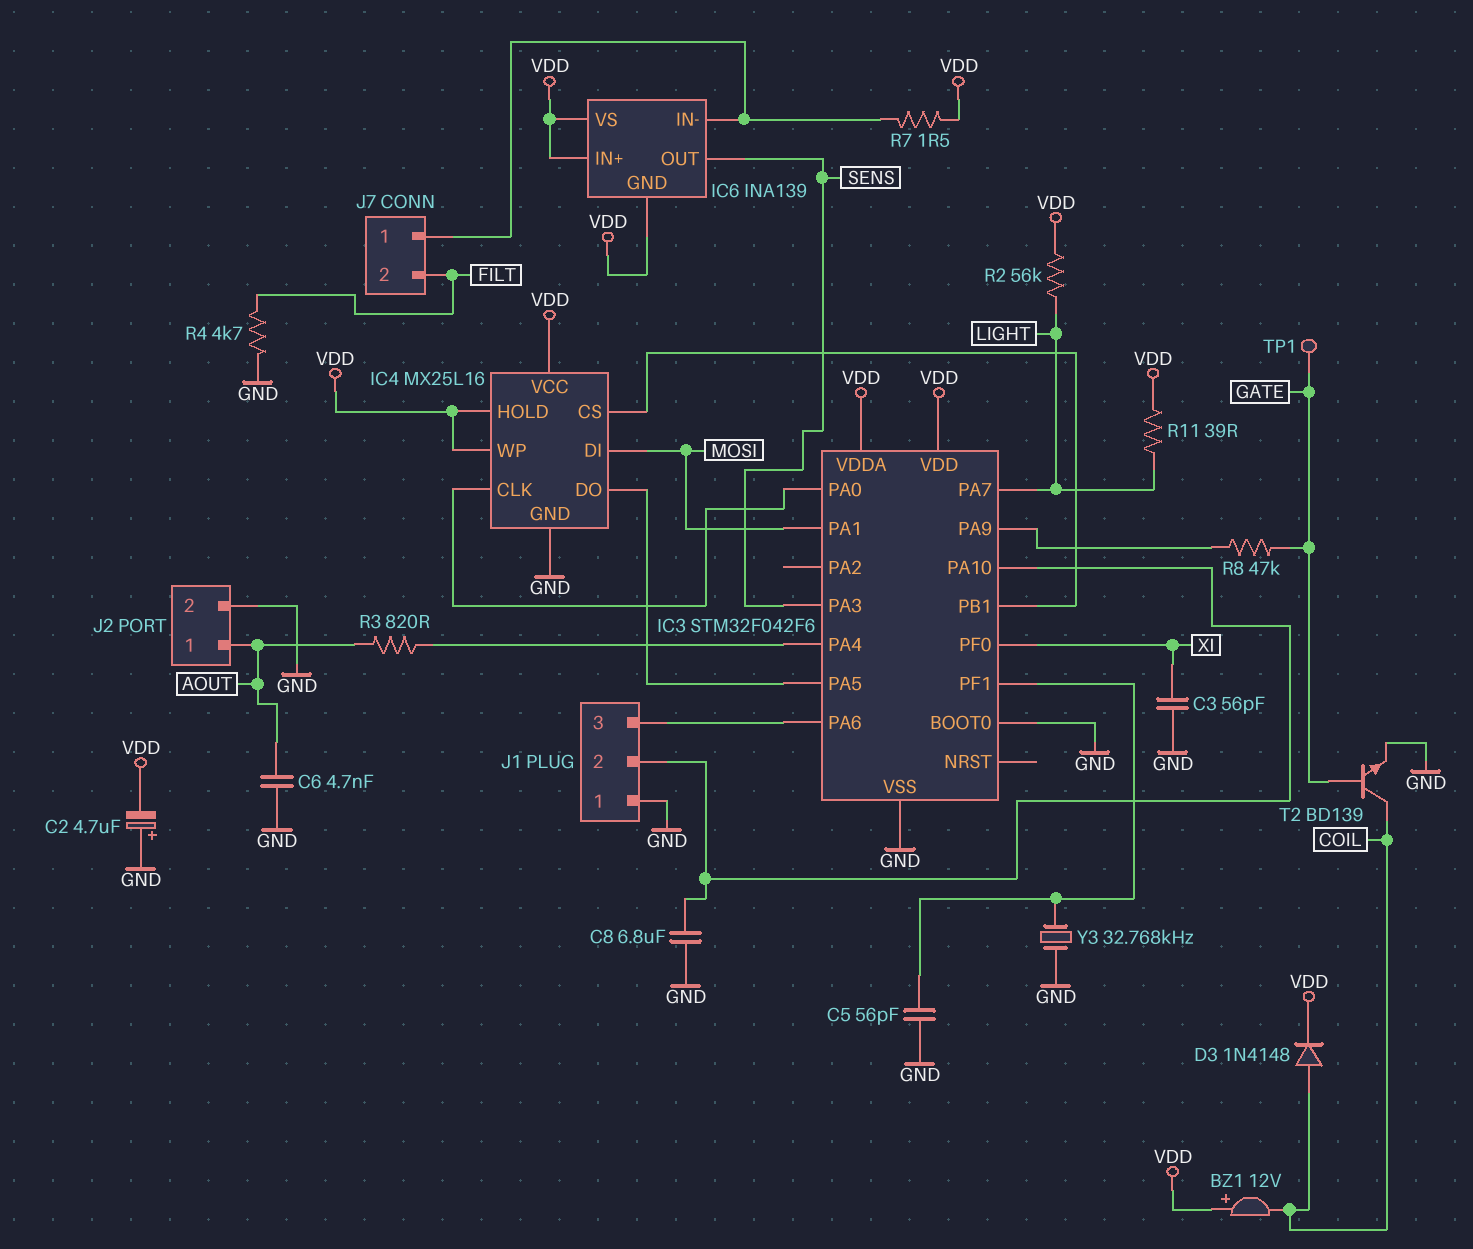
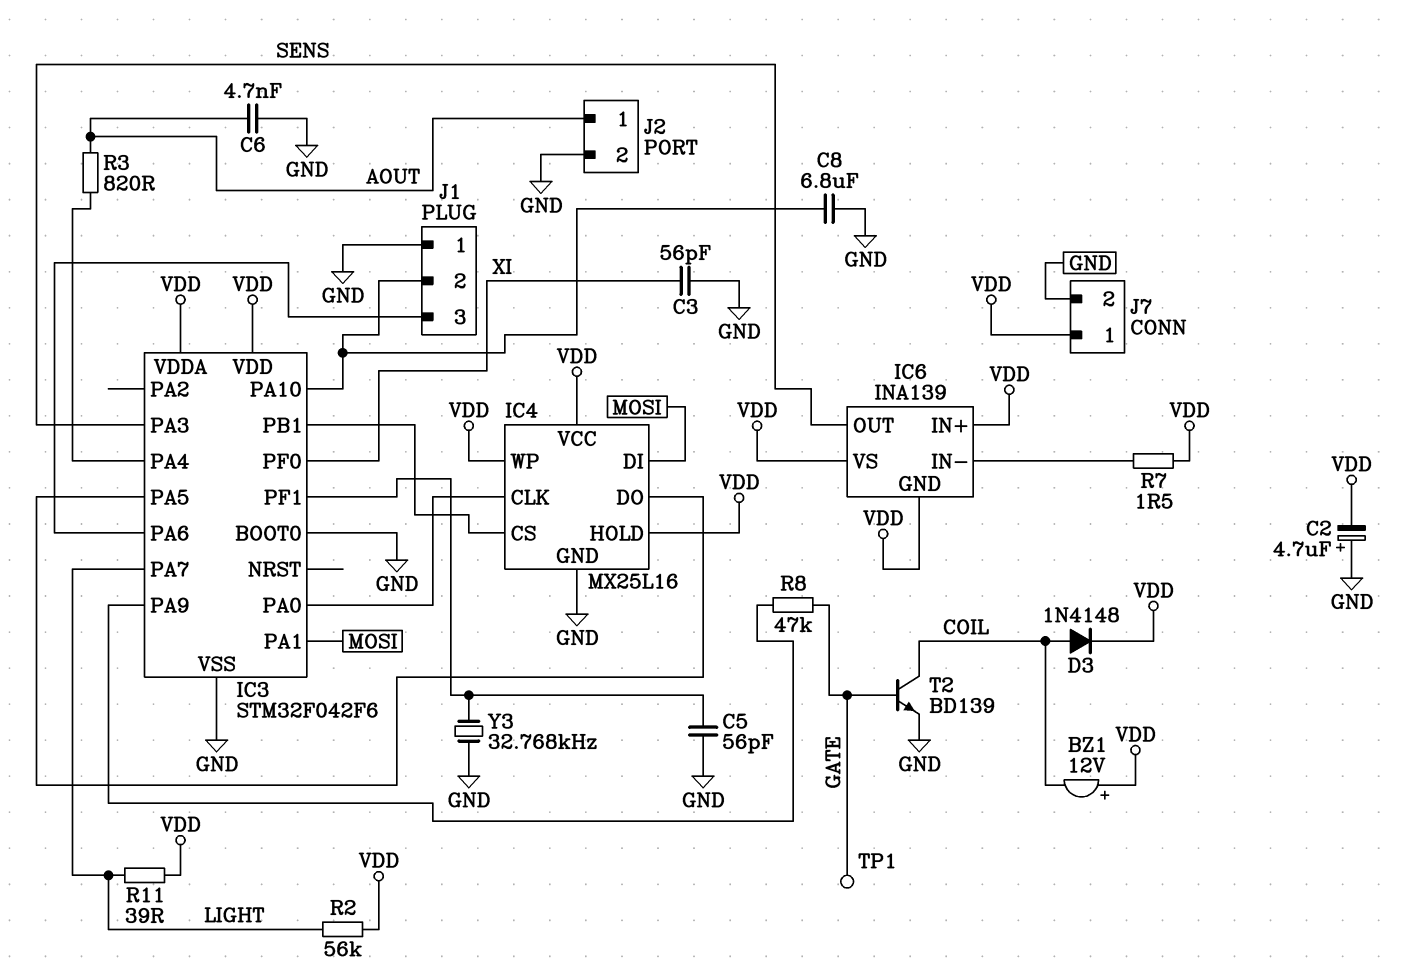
J7 pin 1: IC6/IN- -> VDD
J7 pin 2: FILT -> GND
R4: 4.7k (FILT, GND) -> none

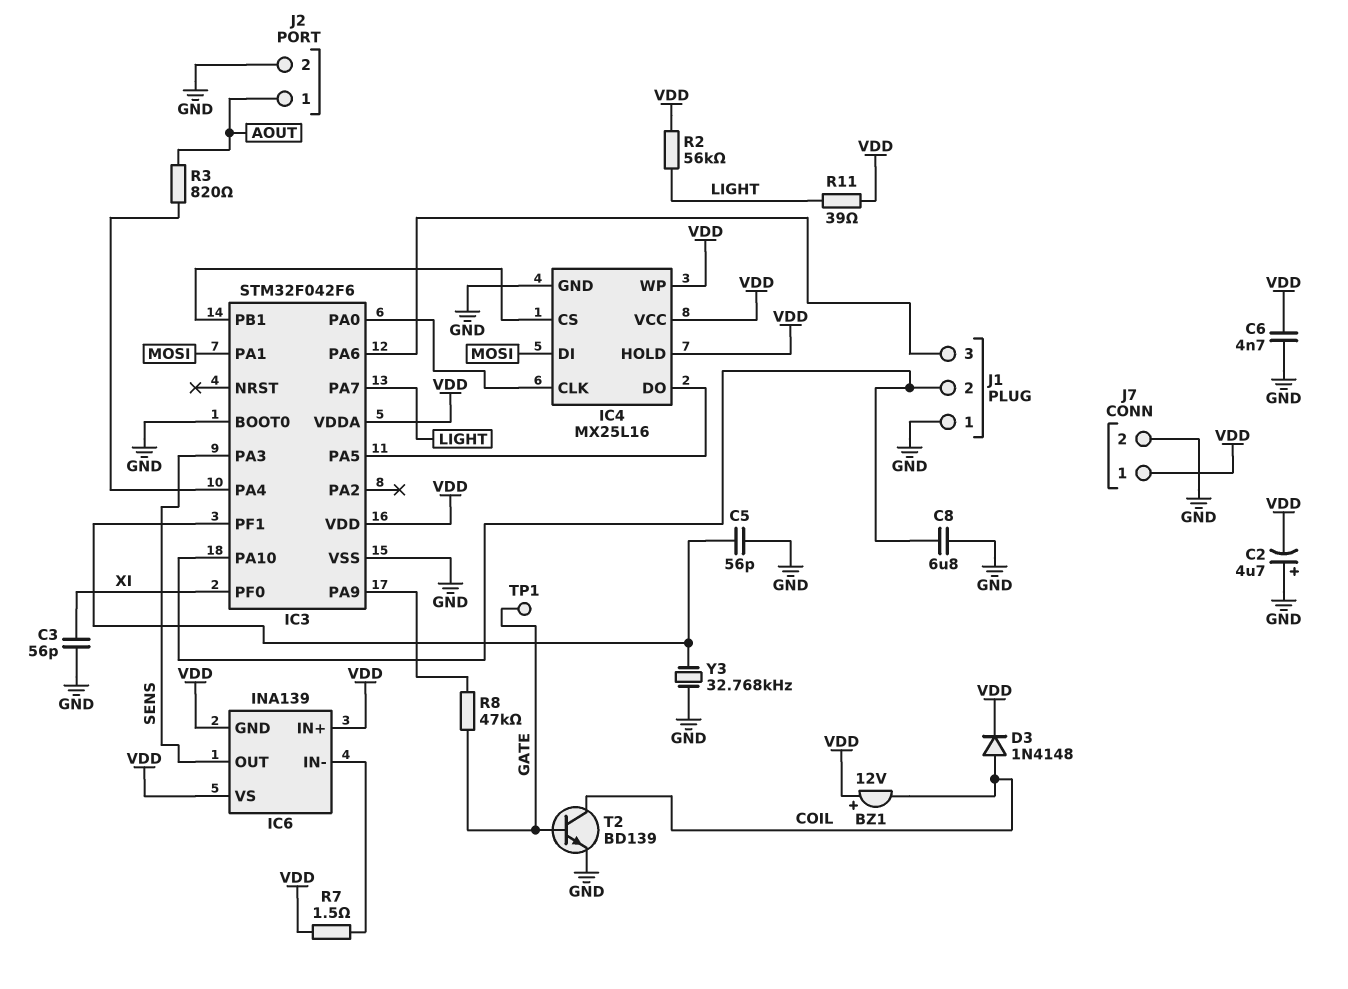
C6: 4.7nF (AOUT, GND) -> 4.7nF (GND, VDD)

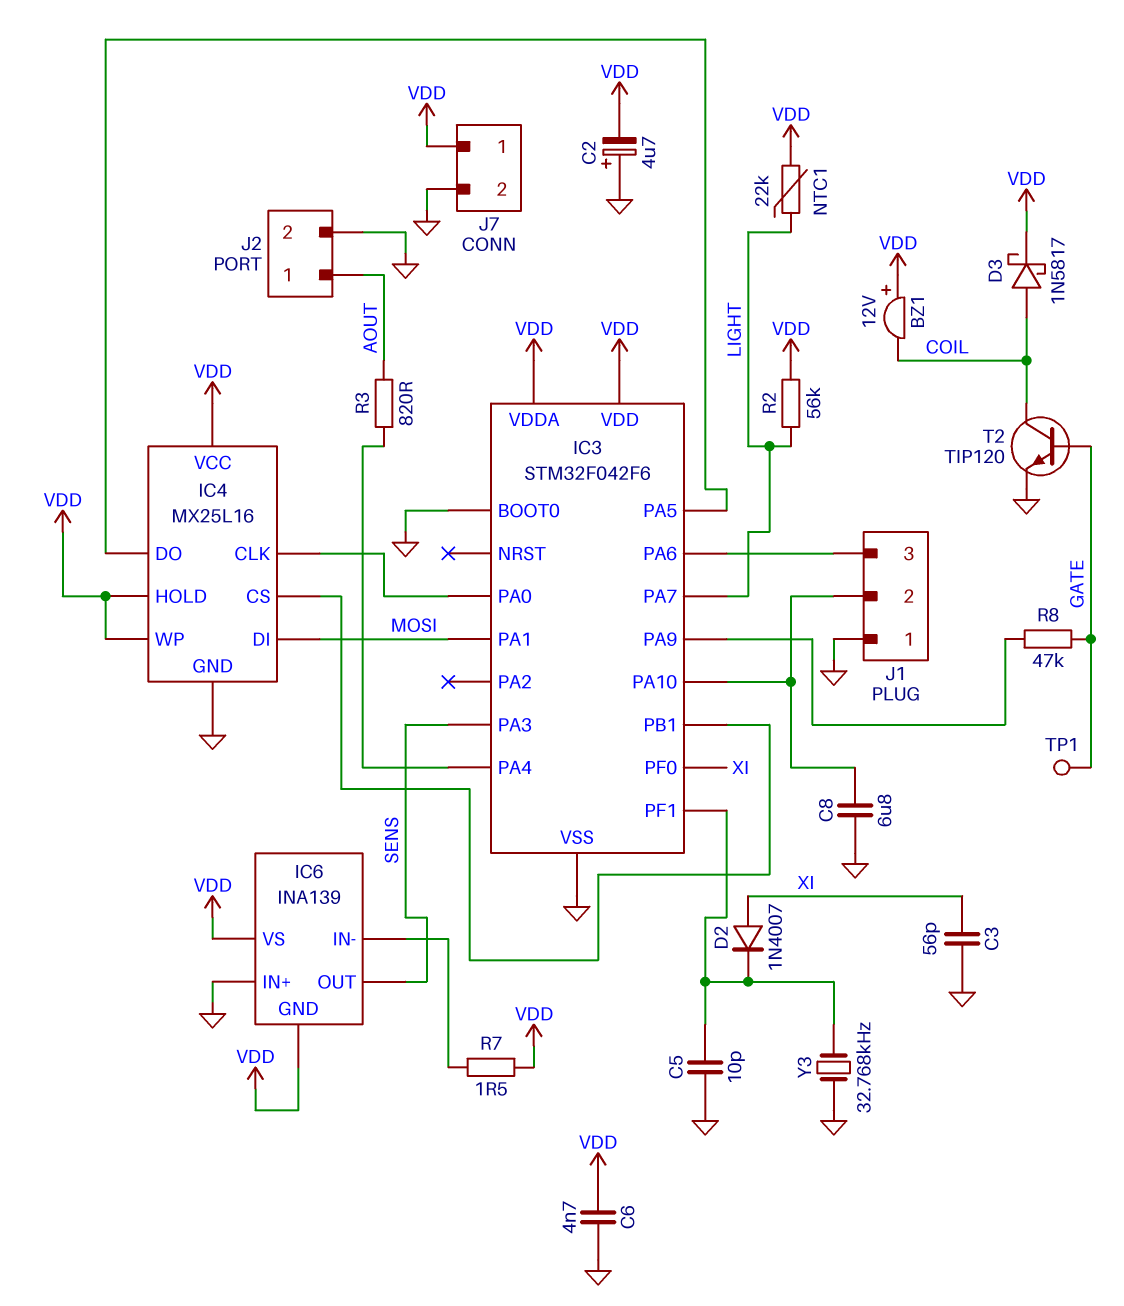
C5: 56pF (GND, IC3/PF1) -> 10pF (GND, IC3/PF1)
D2: none -> diode 1N4007 (A XI, K IC3/PF1)
D3: diode 1N4148 (A COIL, K VDD) -> schottky 1N5817 (A COIL, K VDD)
IC6 pin IN+: VDD -> GND
NTC1: none -> 22k (LIGHT, VDD)
R11: 39 (LIGHT, VDD) -> none
T2: NPN BD139 (B GATE, C COIL, E GND) -> NPN TIP120 (B GATE, C COIL, E GND)

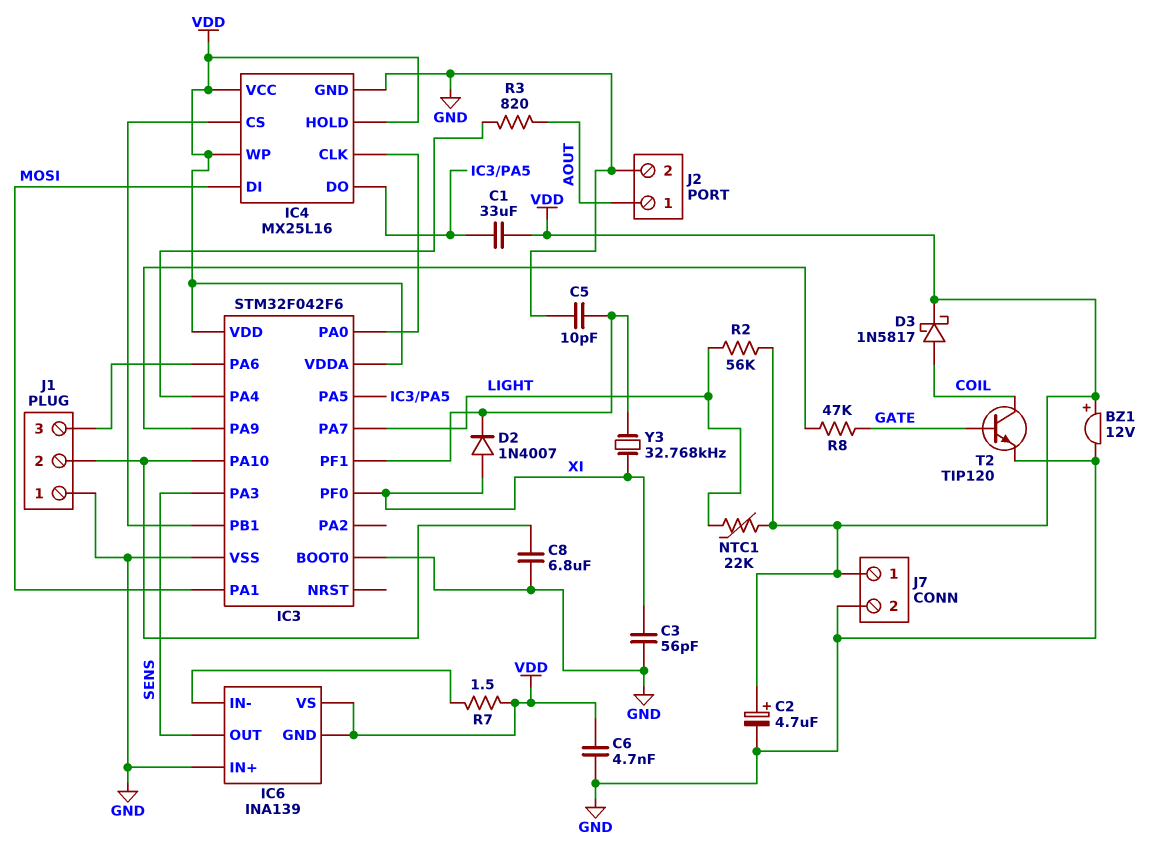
BZ1: buzzer 12V (plus VDD, minus COIL) -> buzzer 12V (plus VDD, minus GND)
C1: none -> 33uF (IC3/PA5, VDD)
C2: 4.7uF (plus GND, minus VDD) -> 4.7uF (plus VDD, minus GND)
TP1: test point (GATE) -> none
Y3: 32.768kHz (GND, IC3/PF1) -> 32.768kHz (IC3/PF1, XI)

